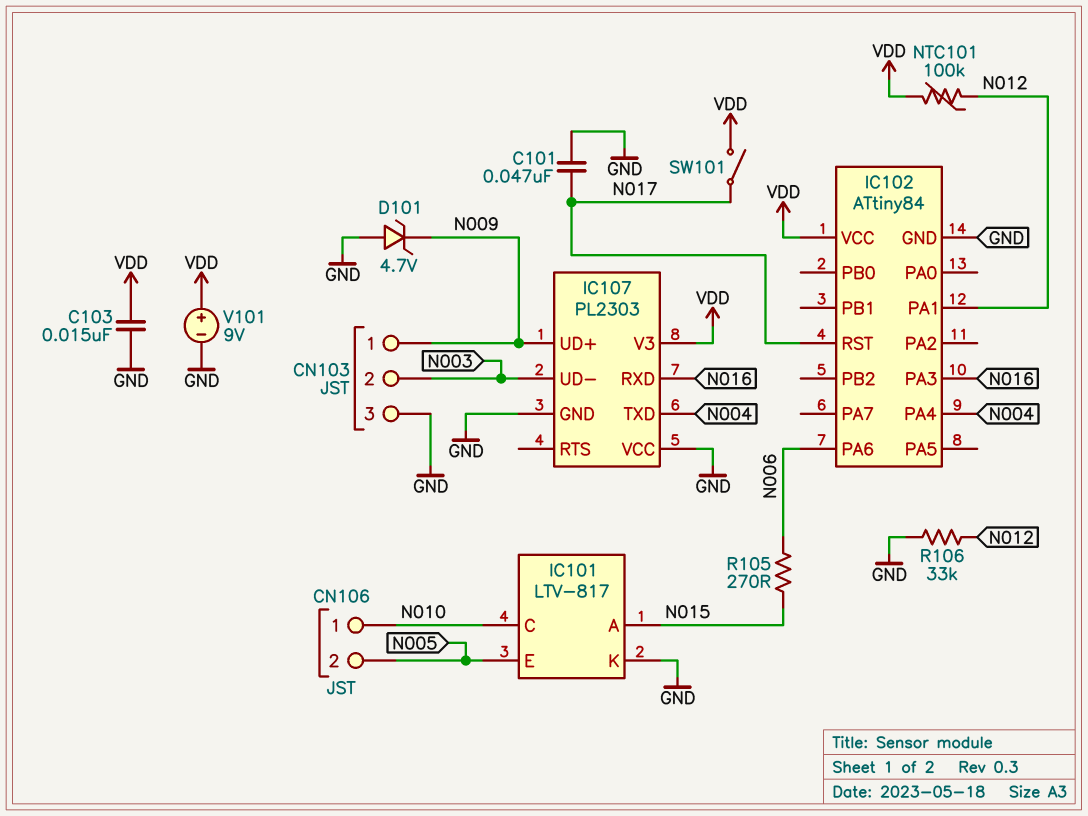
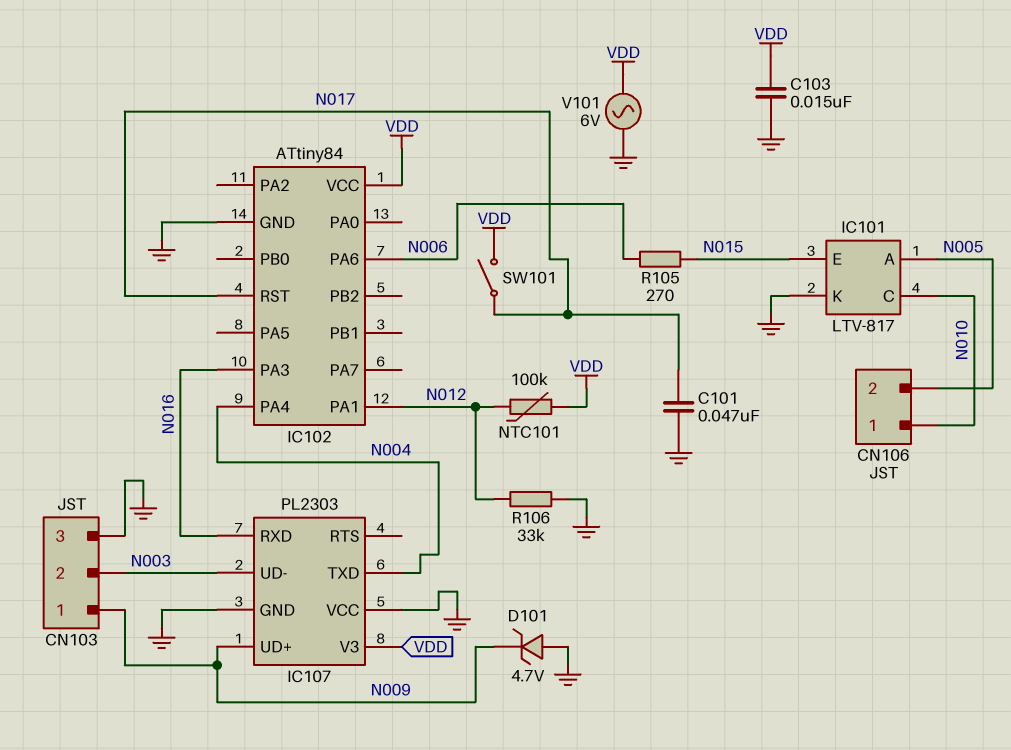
IC101 pin A: N015 -> N005
IC101 pin E: N005 -> N015
V101: 9V (plus VDD, minus GND) -> AC 6V (GND, VDD)

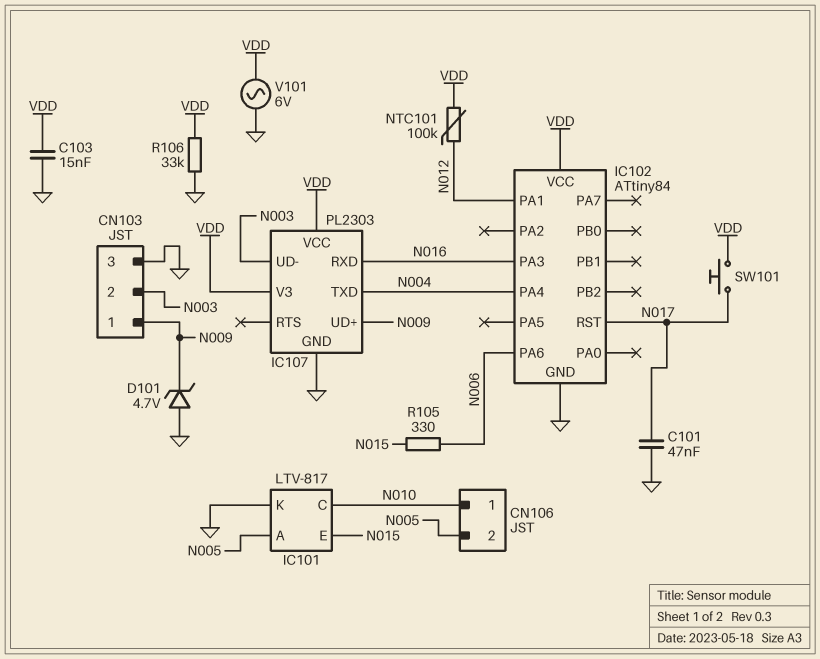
IC107 pin VCC: GND -> VDD
R105: 270 (N006, N015) -> 330 (N006, N015)
R106: 33k (GND, N012) -> 33k (GND, VDD)
SW101: switch (N017, VDD) -> button (N017, VDD)

